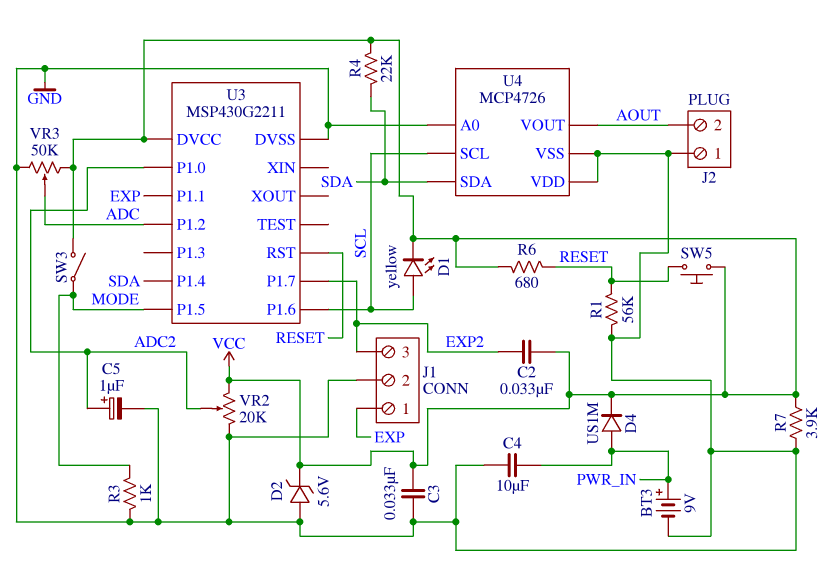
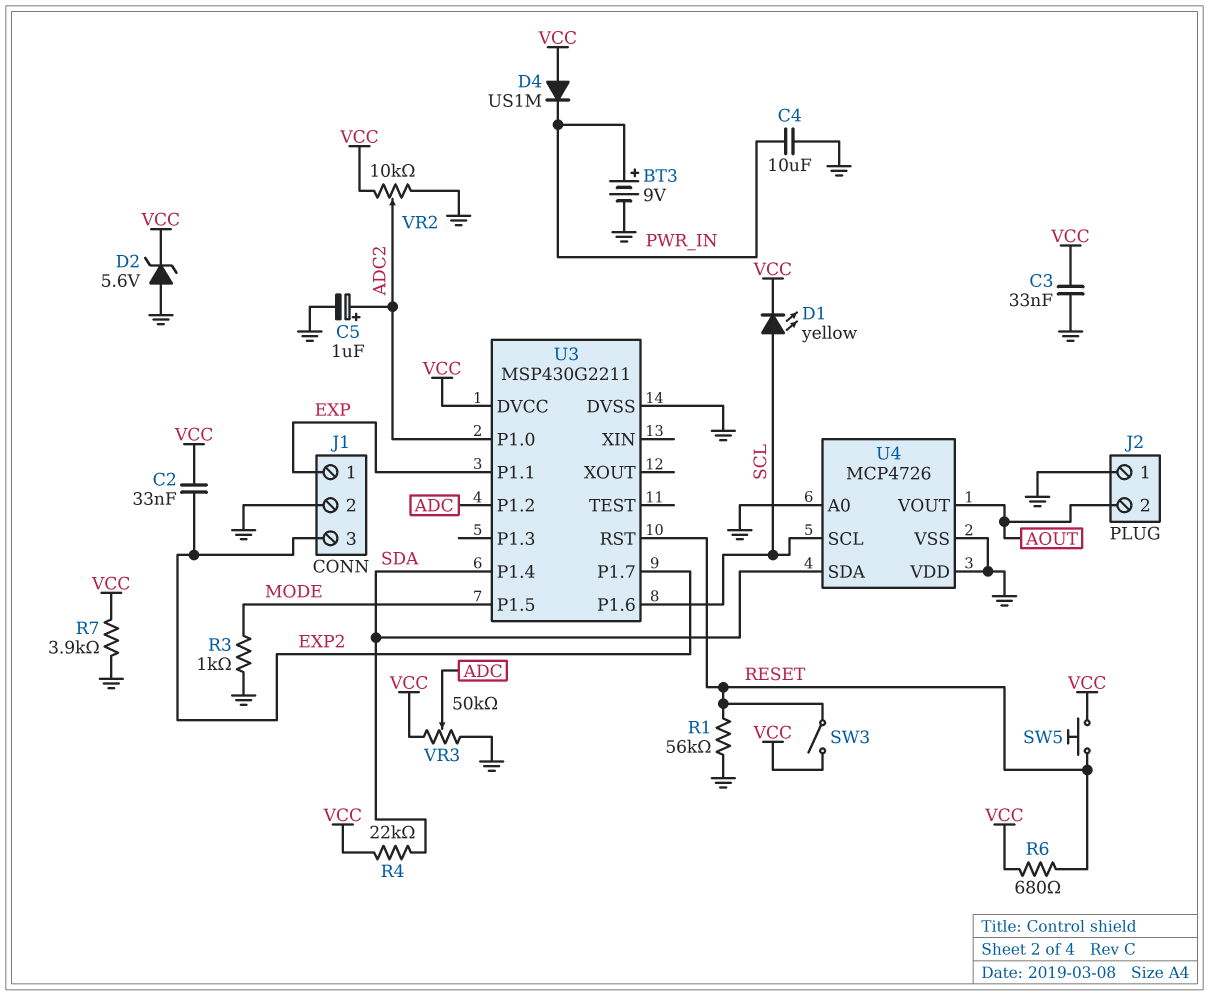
D4: diode US1M (A PWR_IN, K VCC) -> diode US1M (A VCC, K PWR_IN)
SW3: switch (MODE, VCC) -> switch (RESET, VCC)
VR2: 20k (GND, VCC, wiper ADC2) -> 10k (GND, VCC, wiper ADC2)

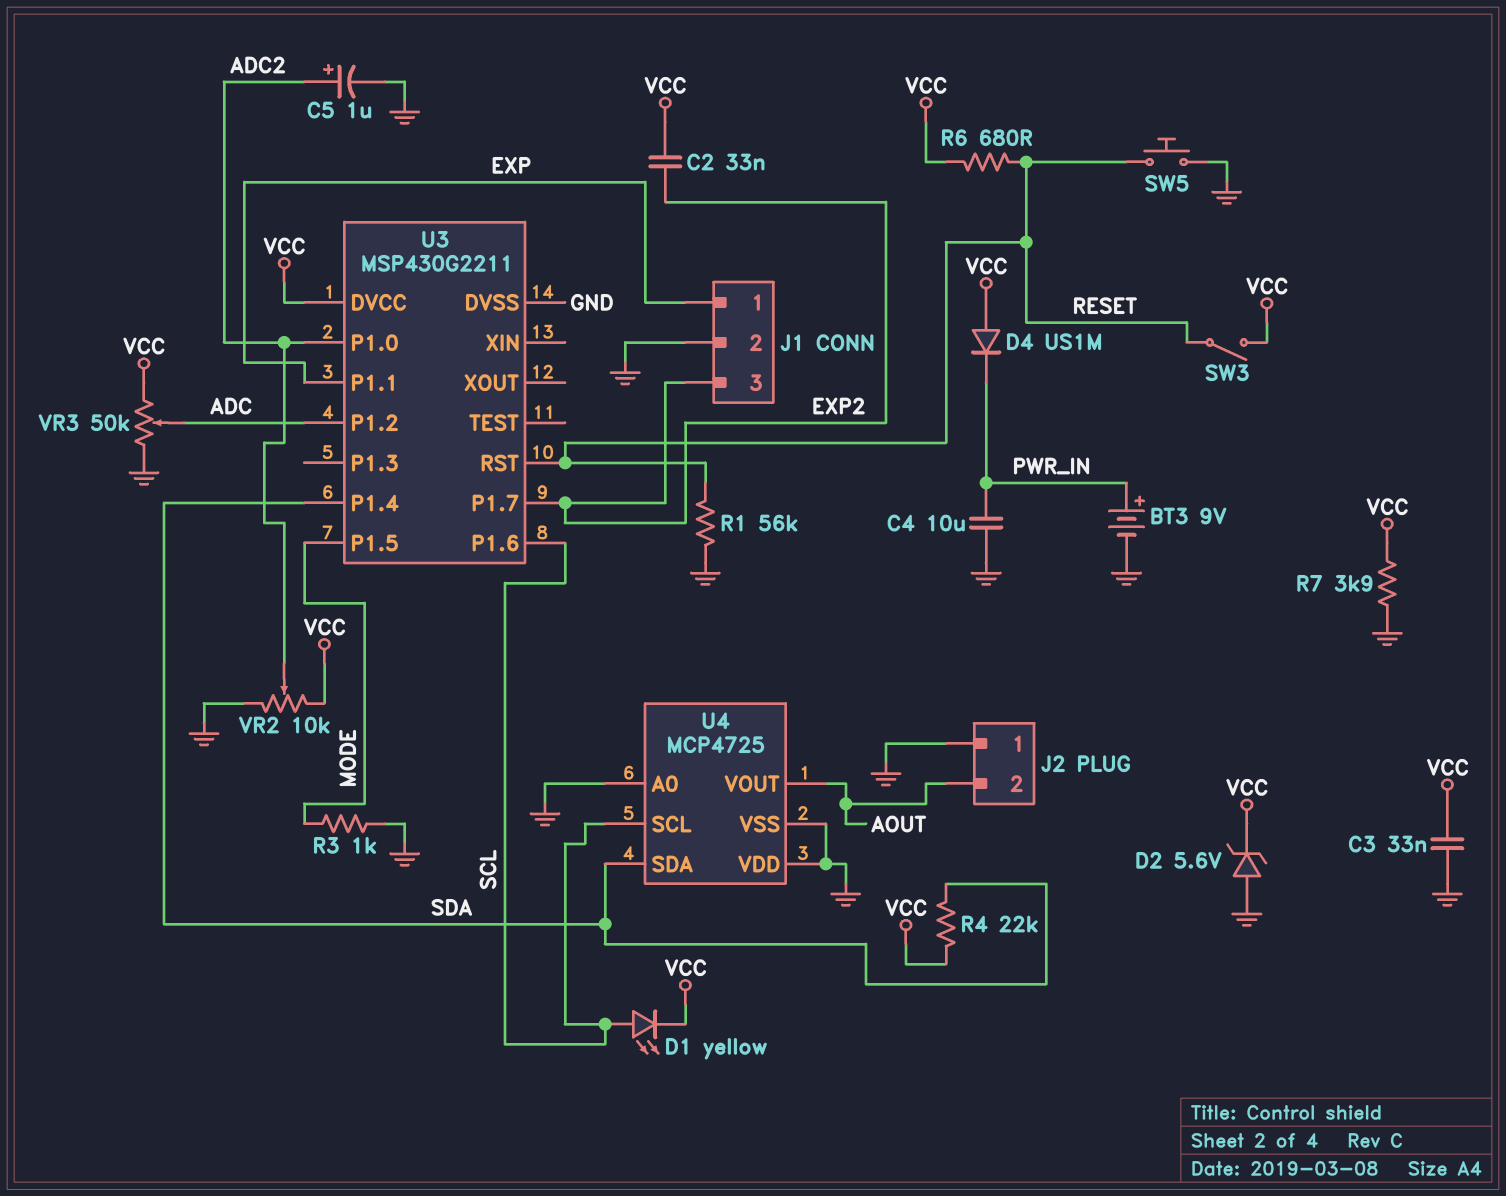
SW5: button (RESET, VCC) -> button (GND, RESET)
U4: MCP4726 -> MCP4725

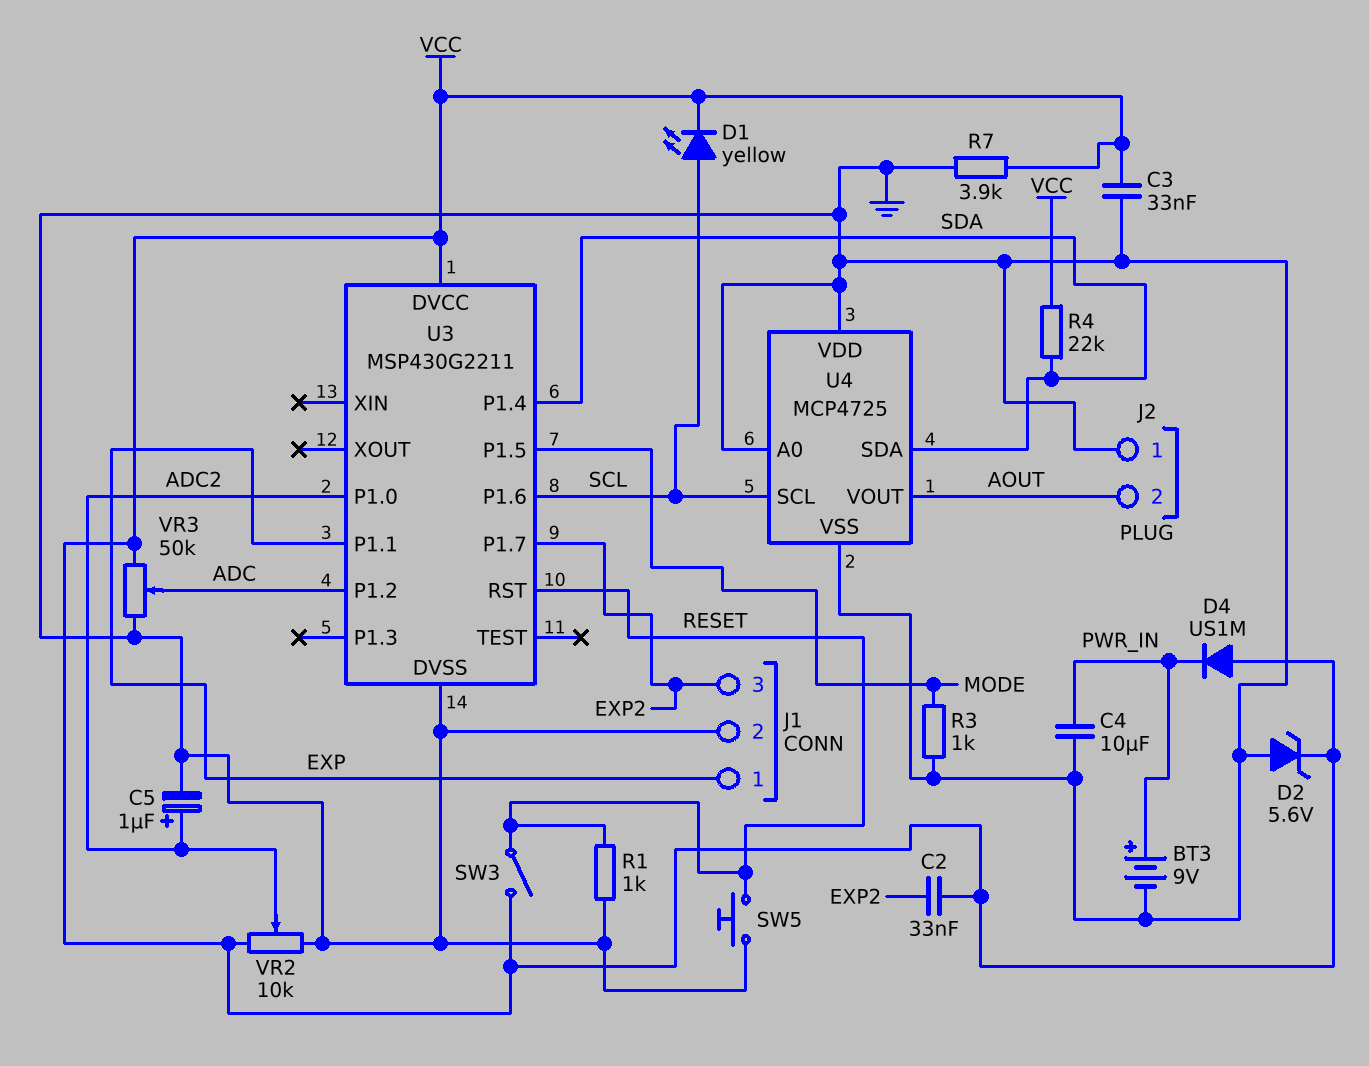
R1: 56k (GND, RESET) -> 1k (GND, RESET)
R6: 680 (RESET, VCC) -> none

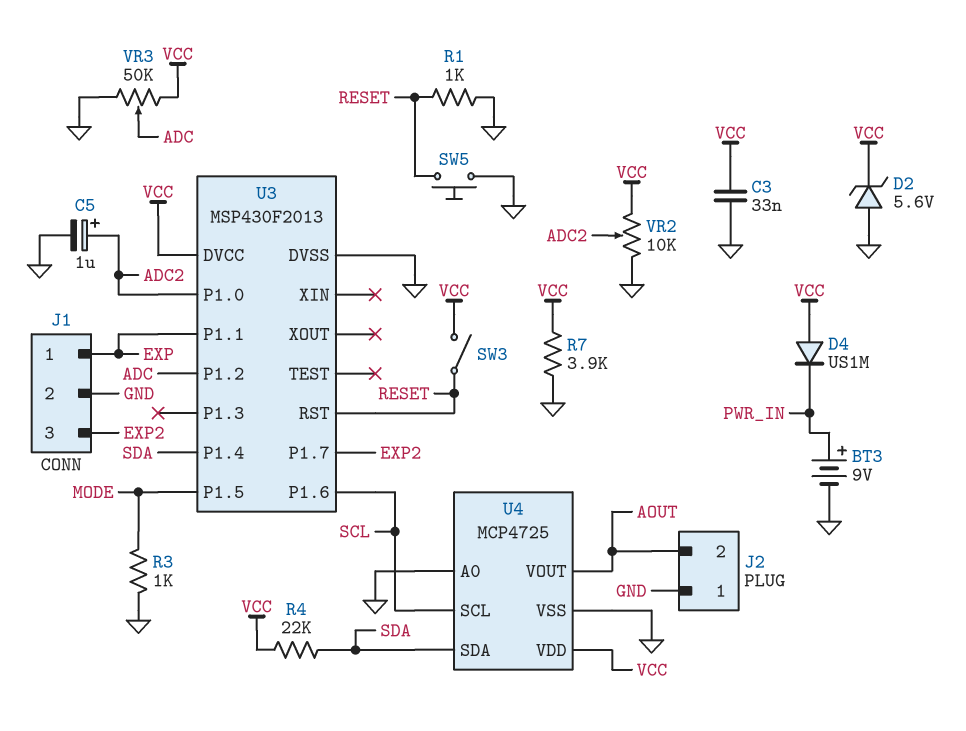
C2: 33nF (EXP2, VCC) -> none
C4: 10uF (GND, PWR_IN) -> none
D1: LED yellow (A SCL, K VCC) -> none
U3: MSP430G2211 -> MSP430F2013
U4 pin VDD: GND -> VCC

